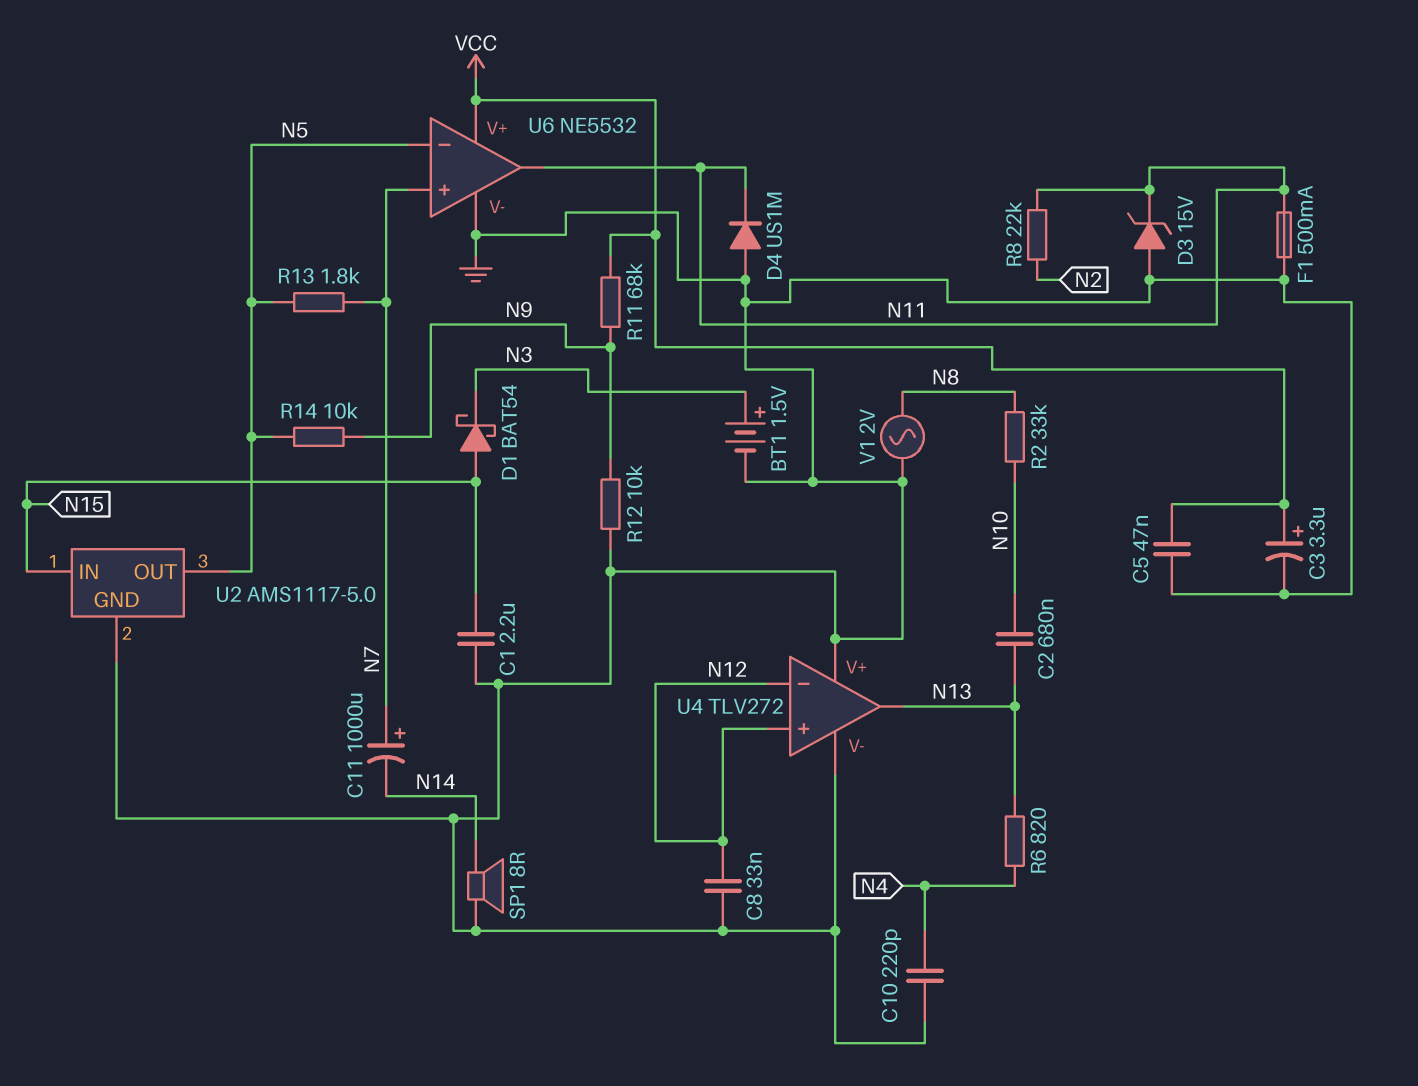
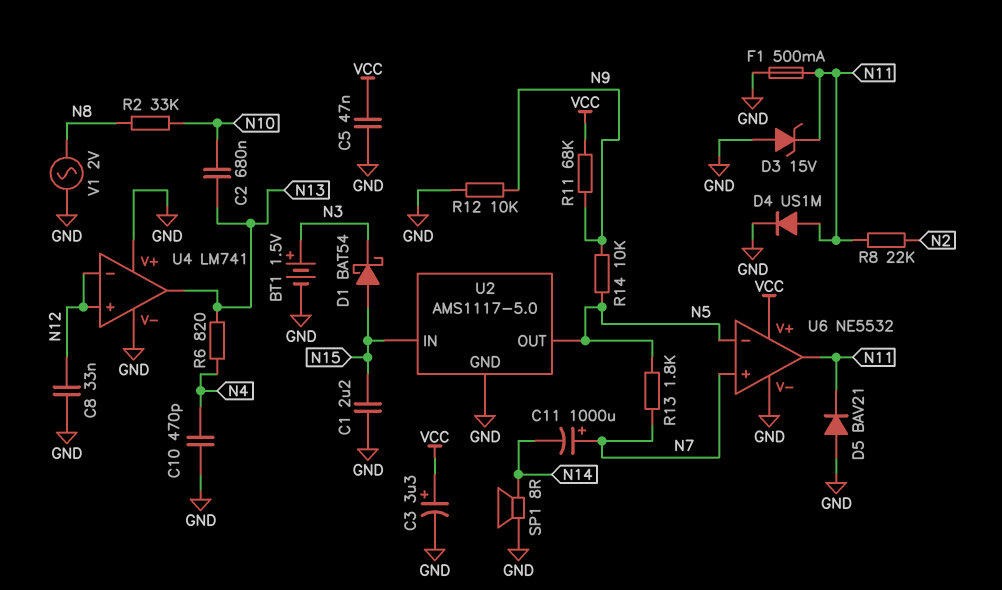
C10: 220pF (GND, N4) -> 470pF (GND, N4)
D4: diode US1M (A GND, K N11) -> diode US1M (A N11, K GND)
D5: none -> diode BAV21 (A GND, K N11)
U4: TLV272 -> LM741

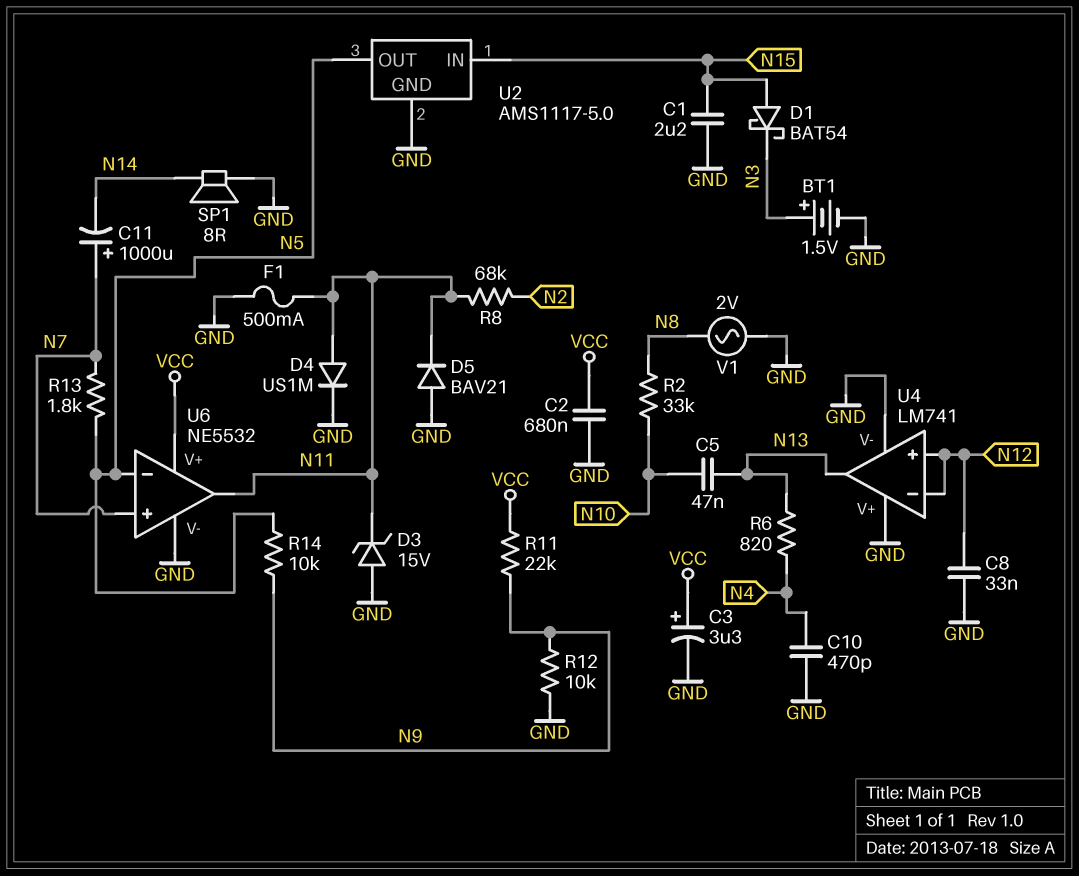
C2: 680nF (N10, N13) -> 680nF (GND, VCC)
C5: 47nF (GND, VCC) -> 47nF (N10, N13)
R8: 22k (N2, N11) -> 68k (N2, N11)
R11: 68k (N9, VCC) -> 22k (N9, VCC)

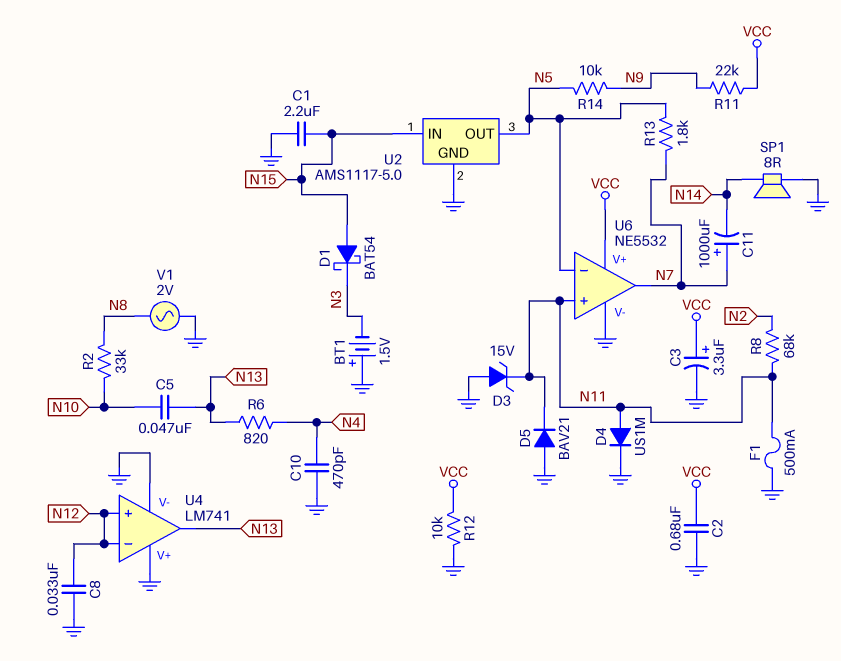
BT1: 1.5V (plus N3, minus GND) -> 1.5V (plus GND, minus N3)
R12: 10k (GND, N9) -> 10k (GND, VCC)
U6 pin in+: N7 -> N11
U6 pin out: N11 -> N7

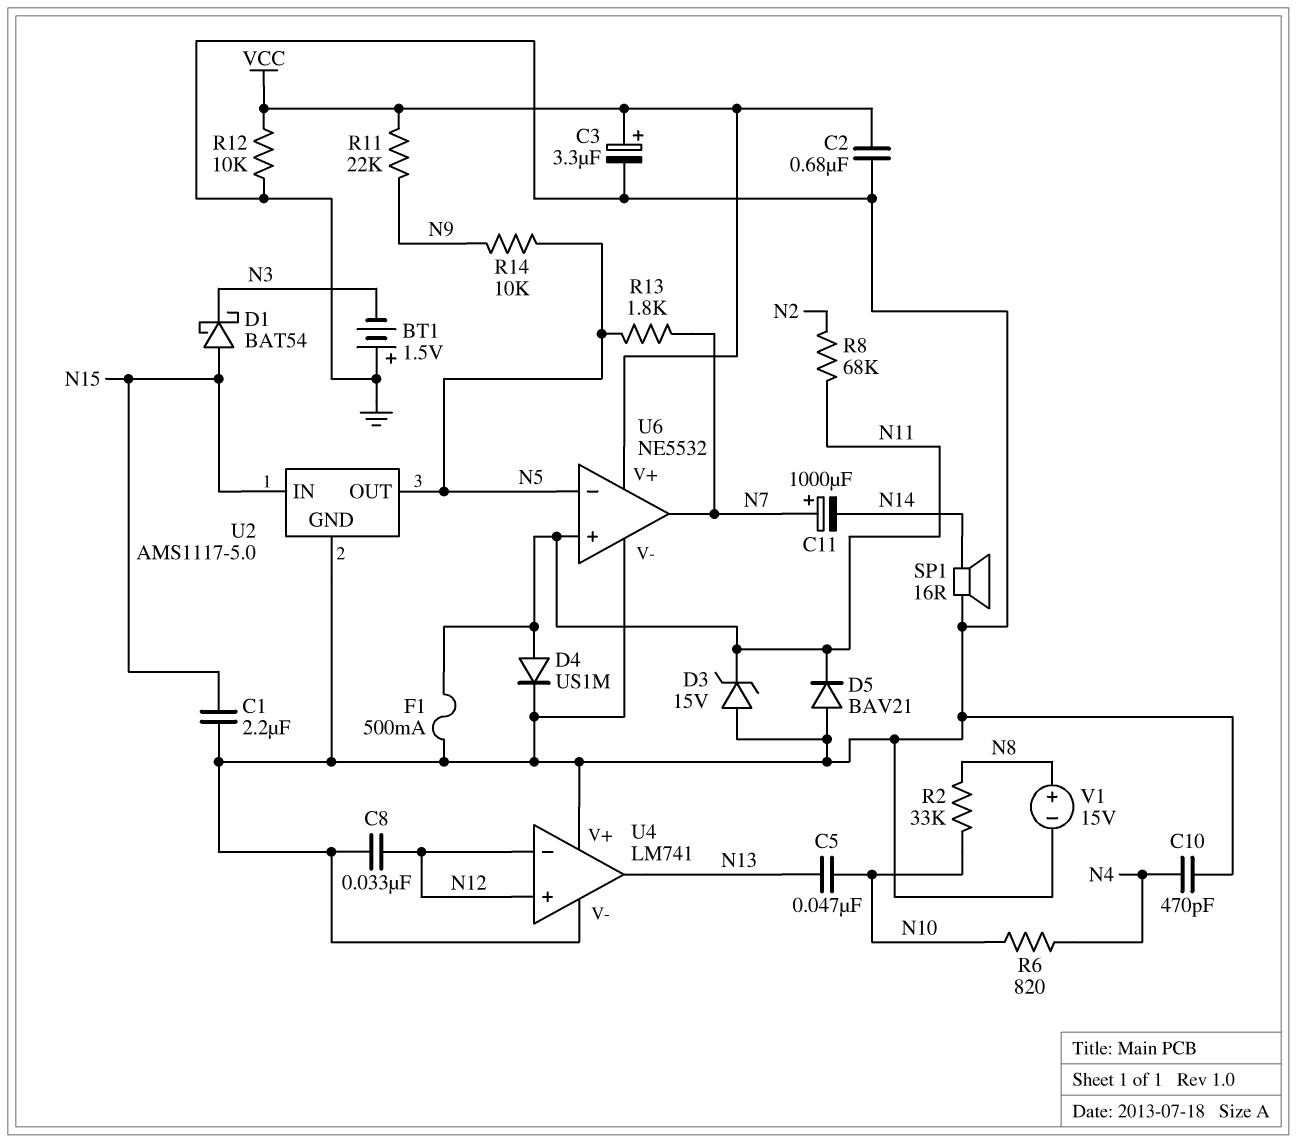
R6: 820 (N4, N13) -> 820 (N4, N10)
SP1: speaker 8R (GND, N14) -> speaker 16R (GND, N14)
V1: AC 2V (GND, N8) -> 15V (plus N8, minus GND)

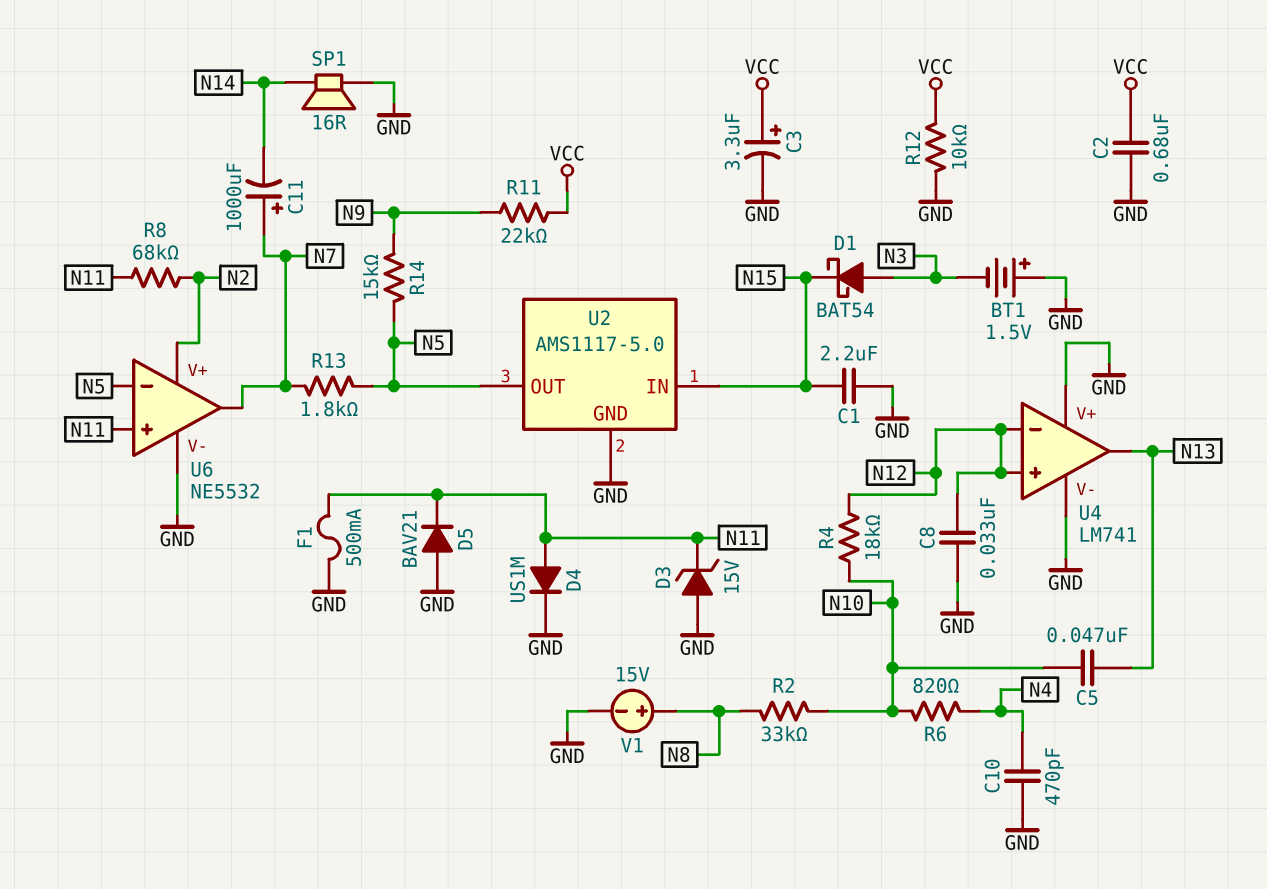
D1: schottky BAT54 (A N15, K N3) -> schottky BAT54 (A N3, K N15)
R4: none -> 18k (N10, N12)
R14: 10k (N5, N9) -> 15k (N5, N9)
U6 pin V+: VCC -> N2

